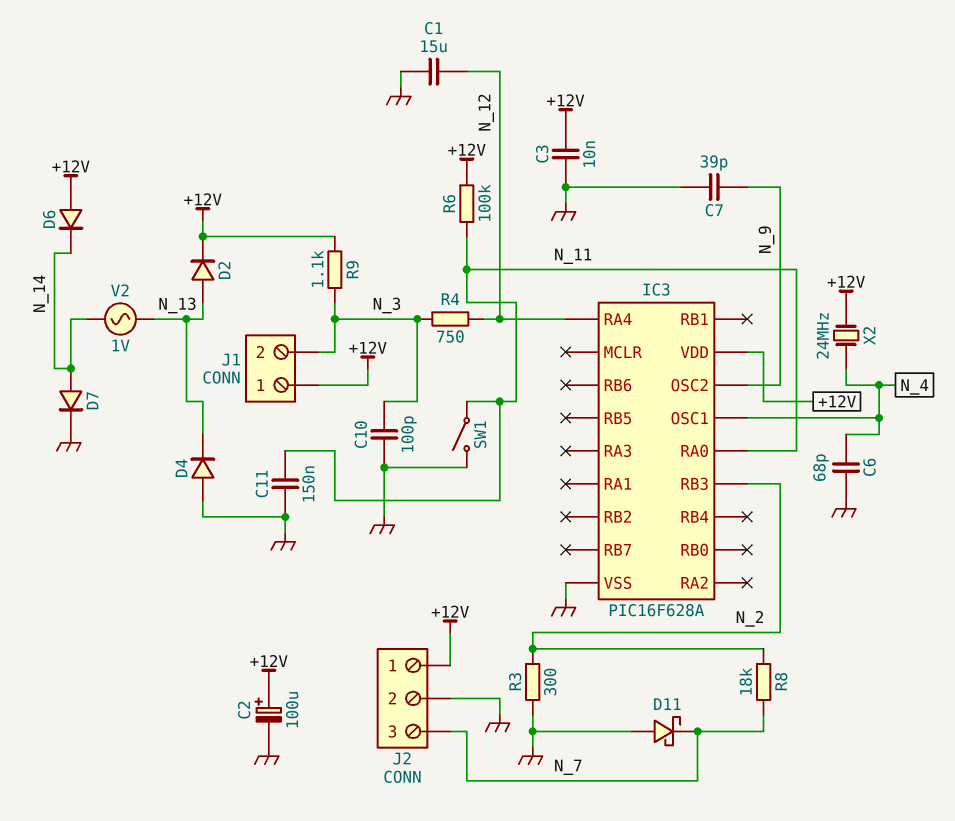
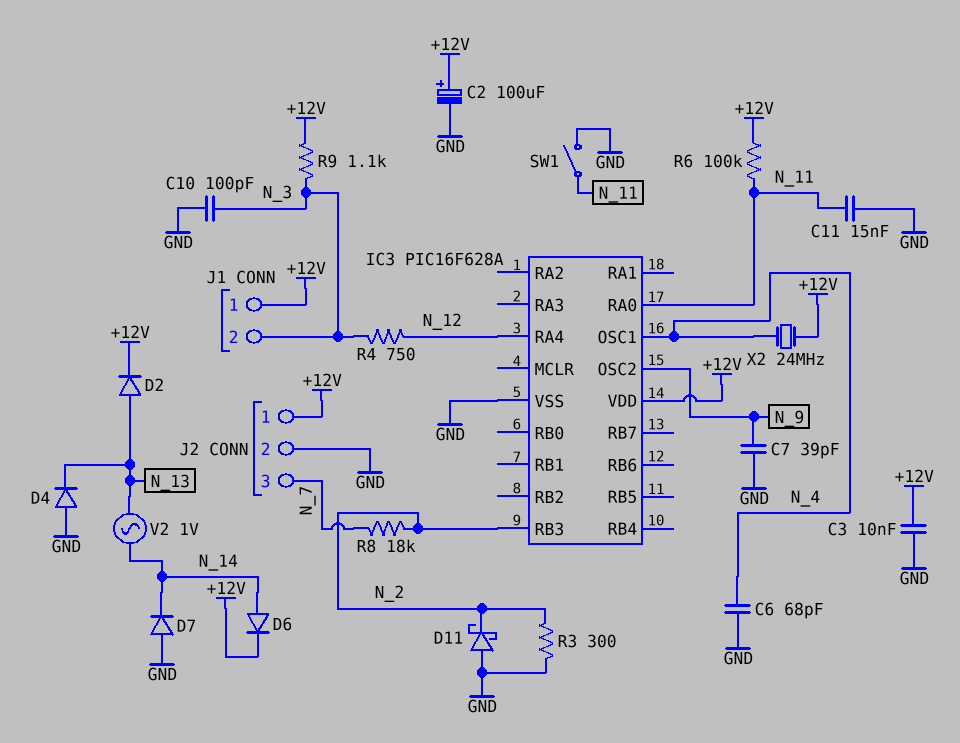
C1: 15uF (GND, N_12) -> none
C11: 150nF (GND, N_11) -> 15nF (GND, N_11)
D6: diode (A +12V, K N_14) -> diode (A N_14, K +12V)
D7: diode (A N_14, K GND) -> diode (A GND, K N_14)
D11: schottky (A GND, K N_7) -> schottky (A GND, K N_2)

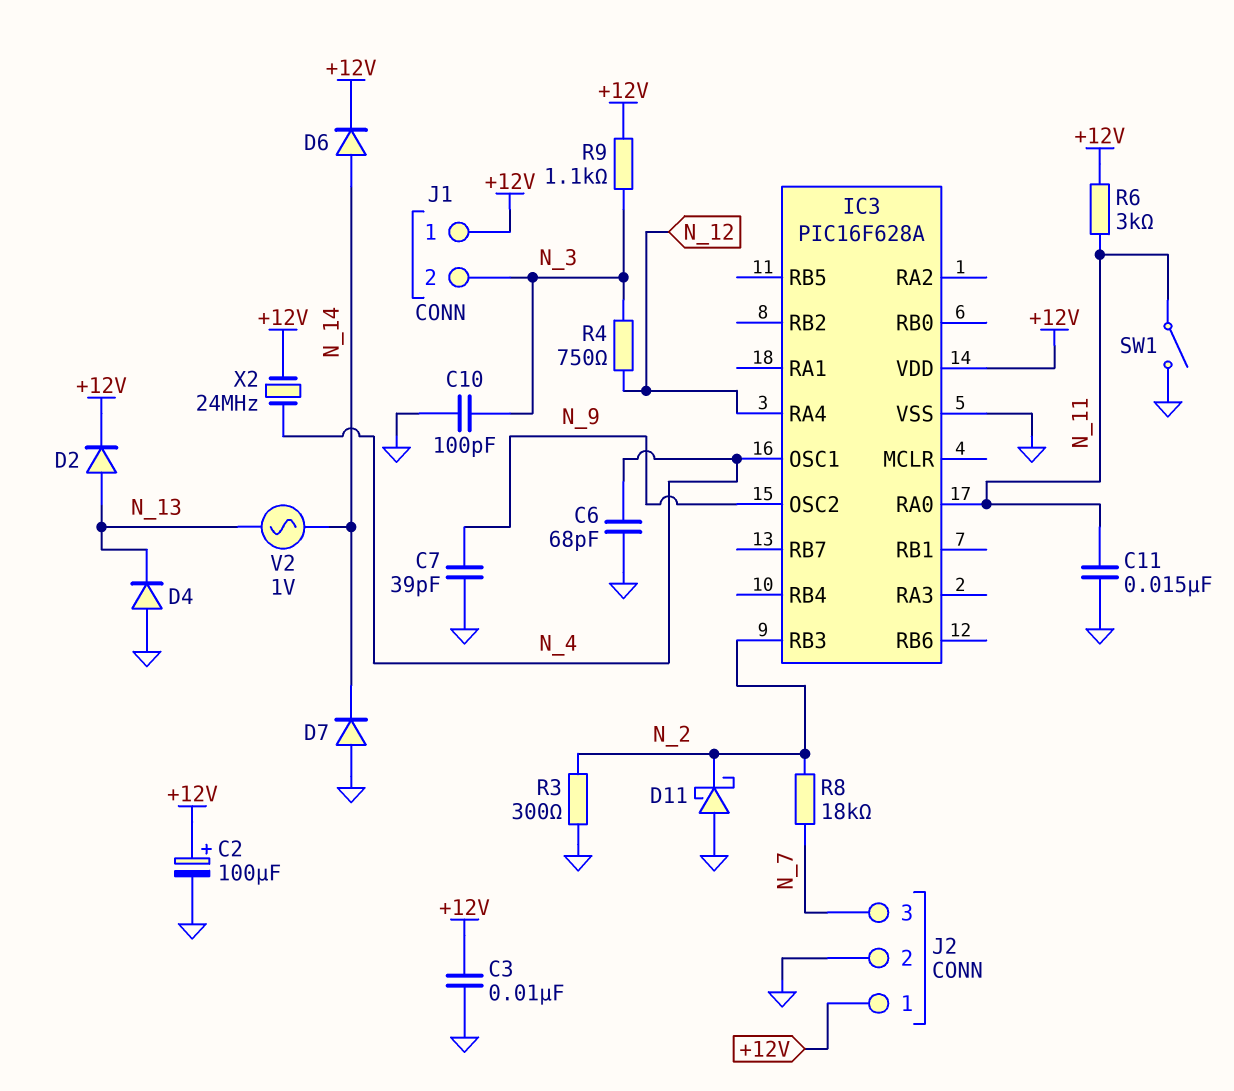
R6: 100k (+12V, N_11) -> 3k (+12V, N_11)

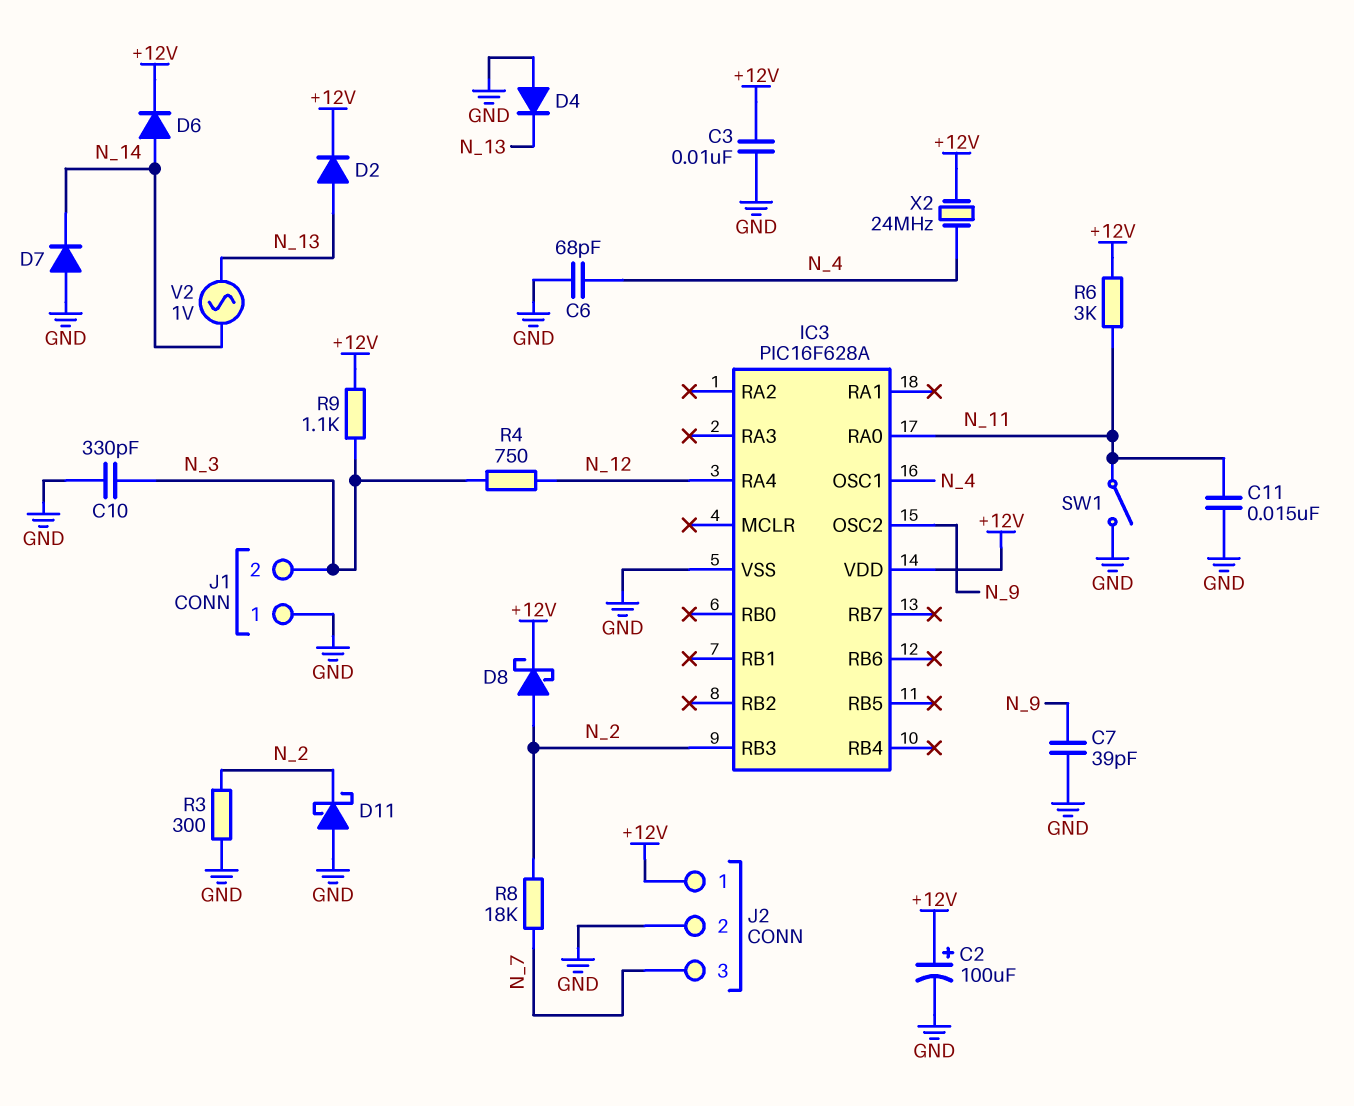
C10: 100pF (GND, N_3) -> 330pF (GND, N_3)
D8: none -> schottky (A N_2, K +12V)
J1 pin 1: +12V -> GND

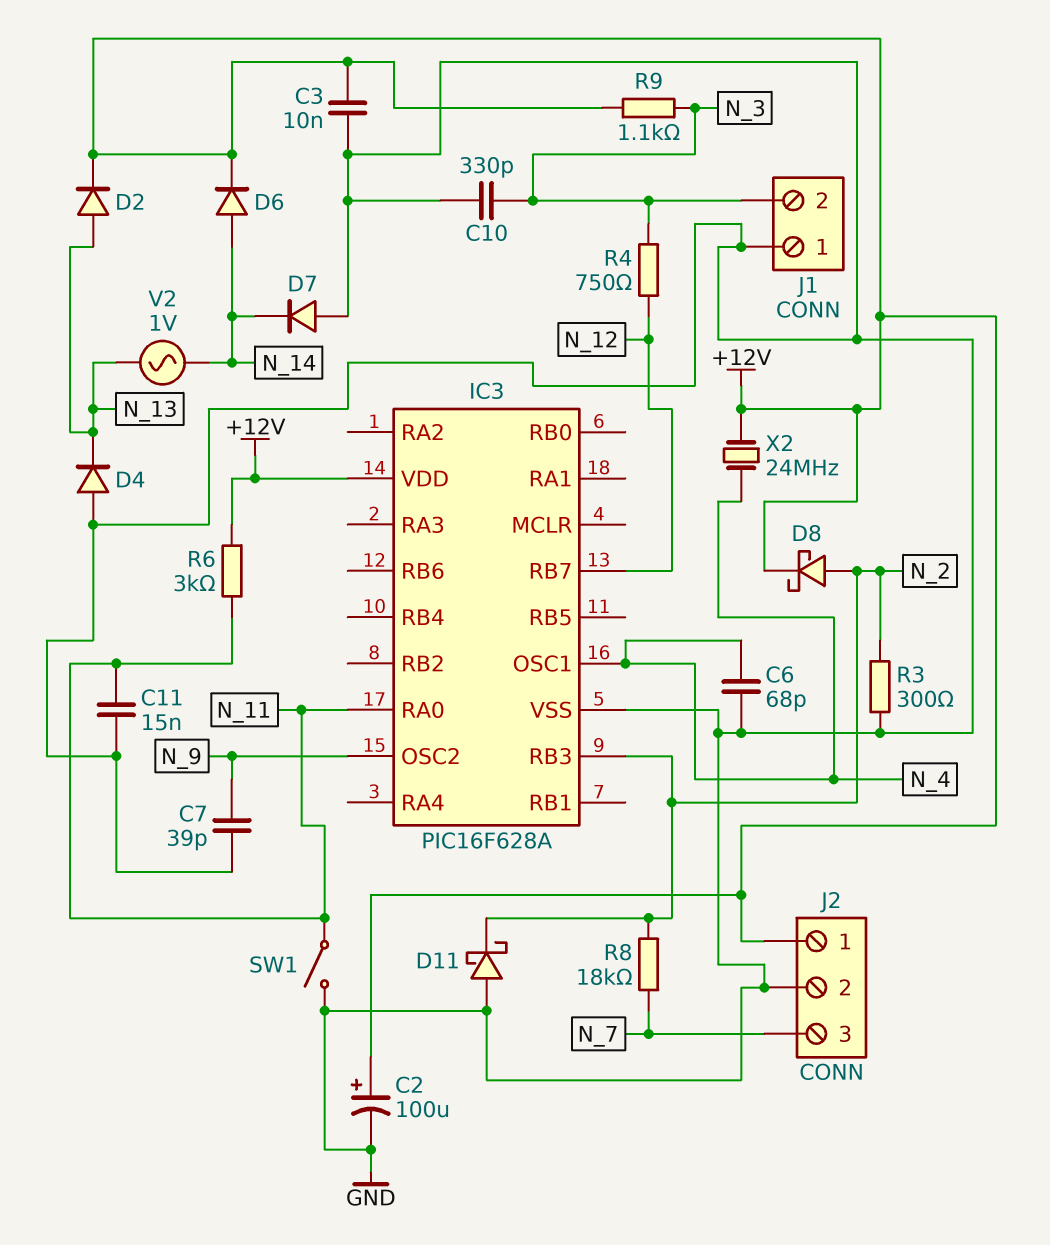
IC3 pin RA4: N_12 -> none
IC3 pin RB7: none -> N_12

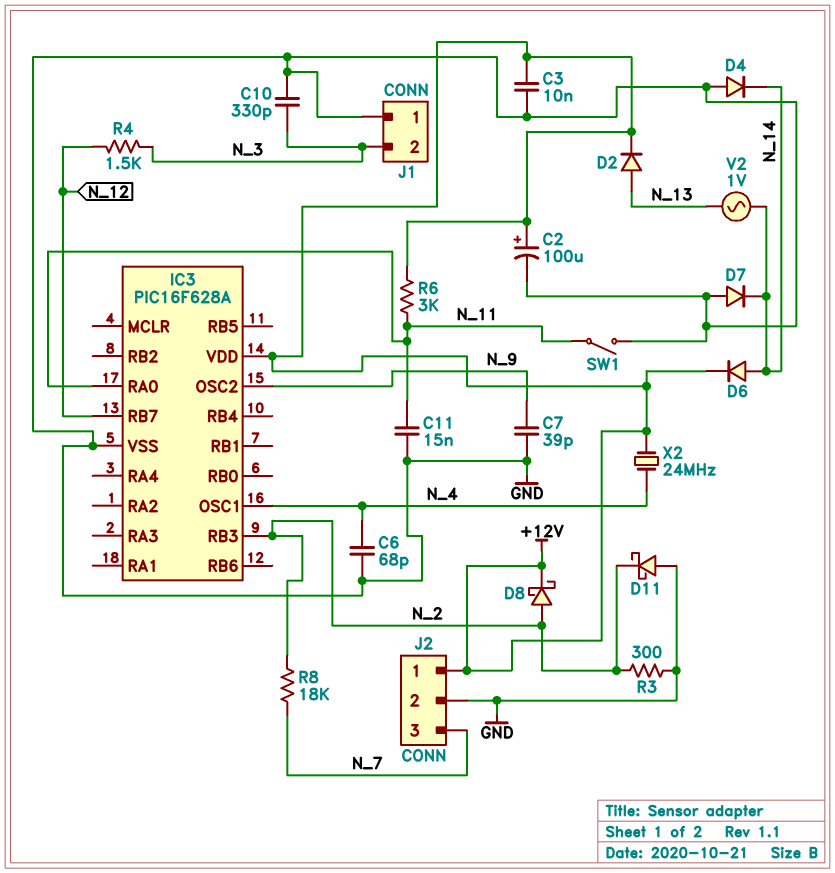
D4: diode (A GND, K N_13) -> diode (A GND, K N_14)
R4: 750 (N_3, N_12) -> 1.5k (N_3, N_12)
R9: 1.1k (+12V, N_3) -> none

